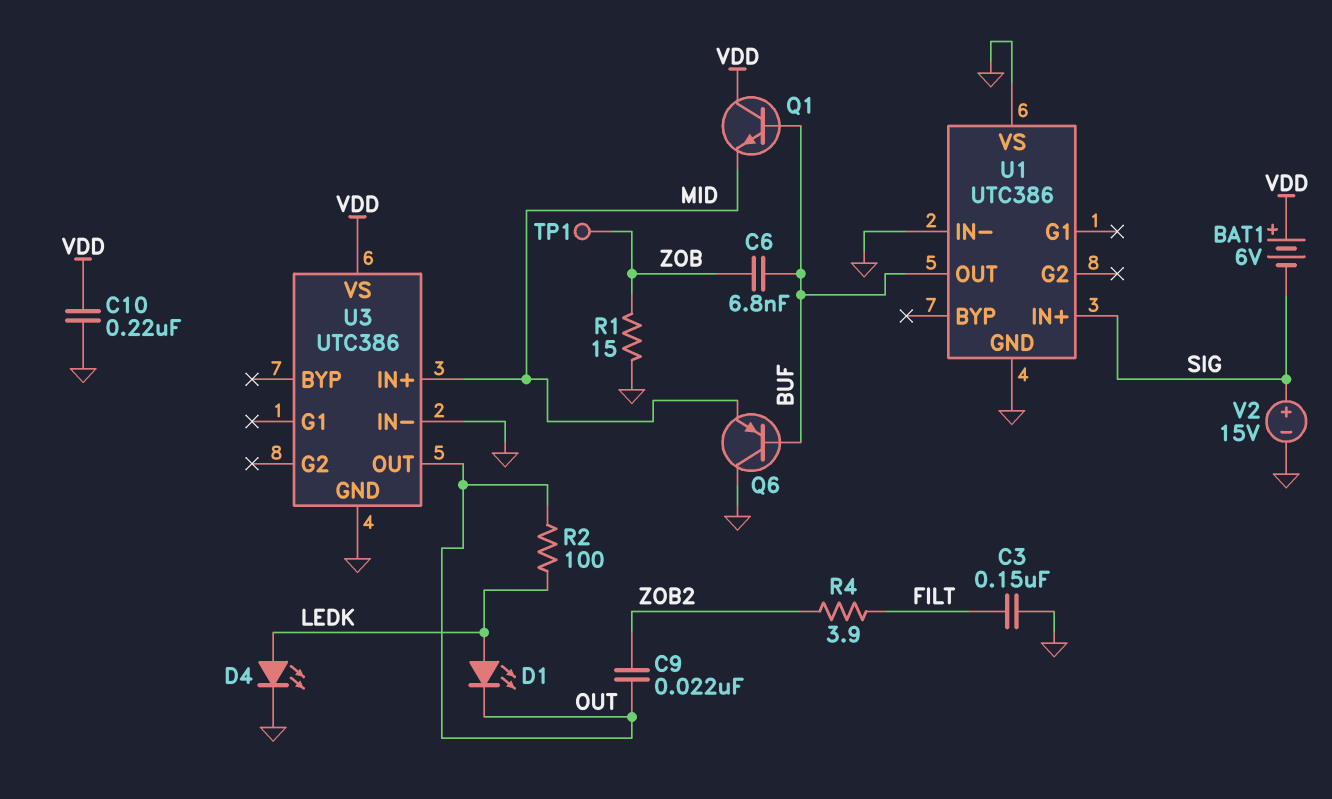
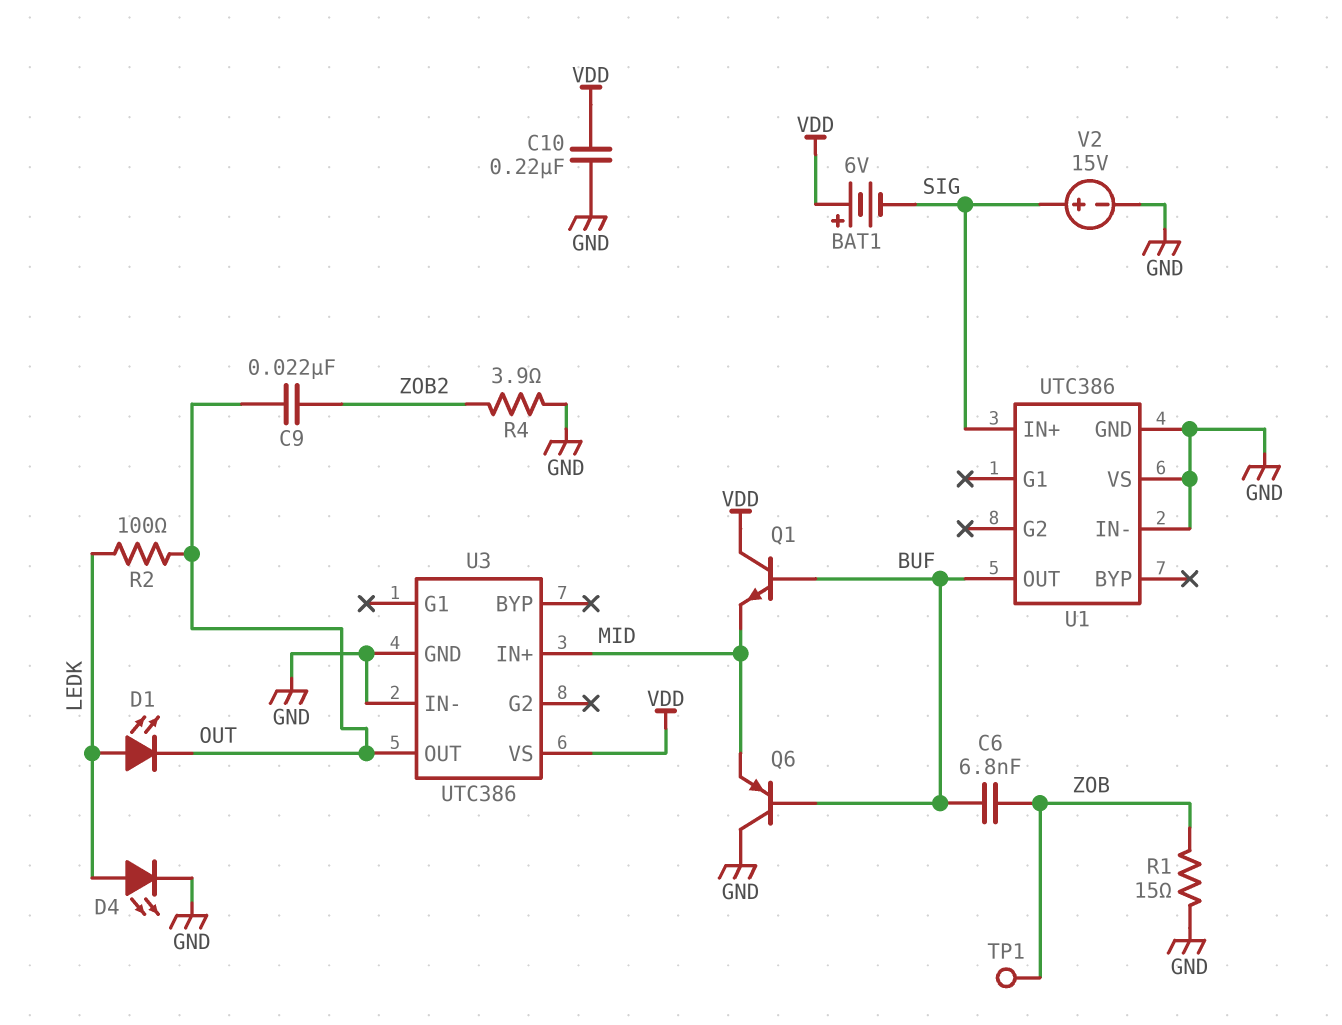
C3: 150nF (FILT, GND) -> none
R4: 3.9 (FILT, ZOB2) -> 3.9 (GND, ZOB2)

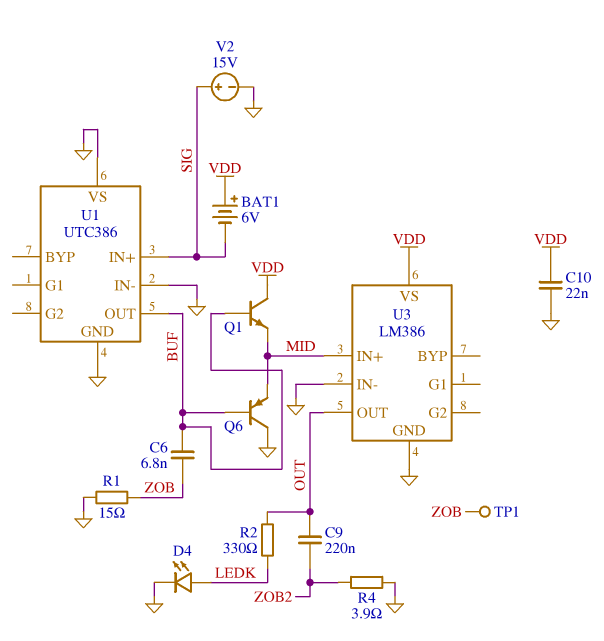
C9: 22nF (OUT, ZOB2) -> 220nF (OUT, ZOB2)
C10: 220nF (GND, VDD) -> 22nF (GND, VDD)
D1: LED (A LEDK, K OUT) -> none
R2: 100 (LEDK, OUT) -> 330 (LEDK, OUT)
U3: UTC386 -> LM386

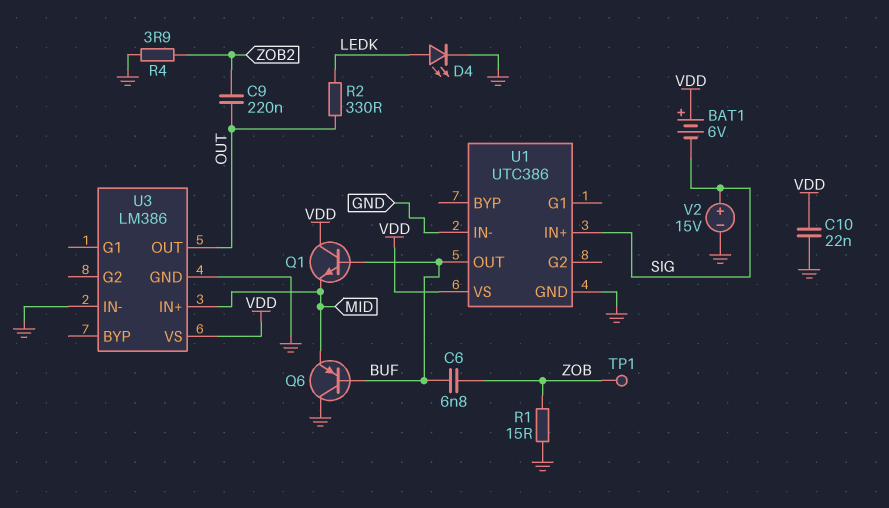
U1 pin VS: GND -> VDD

